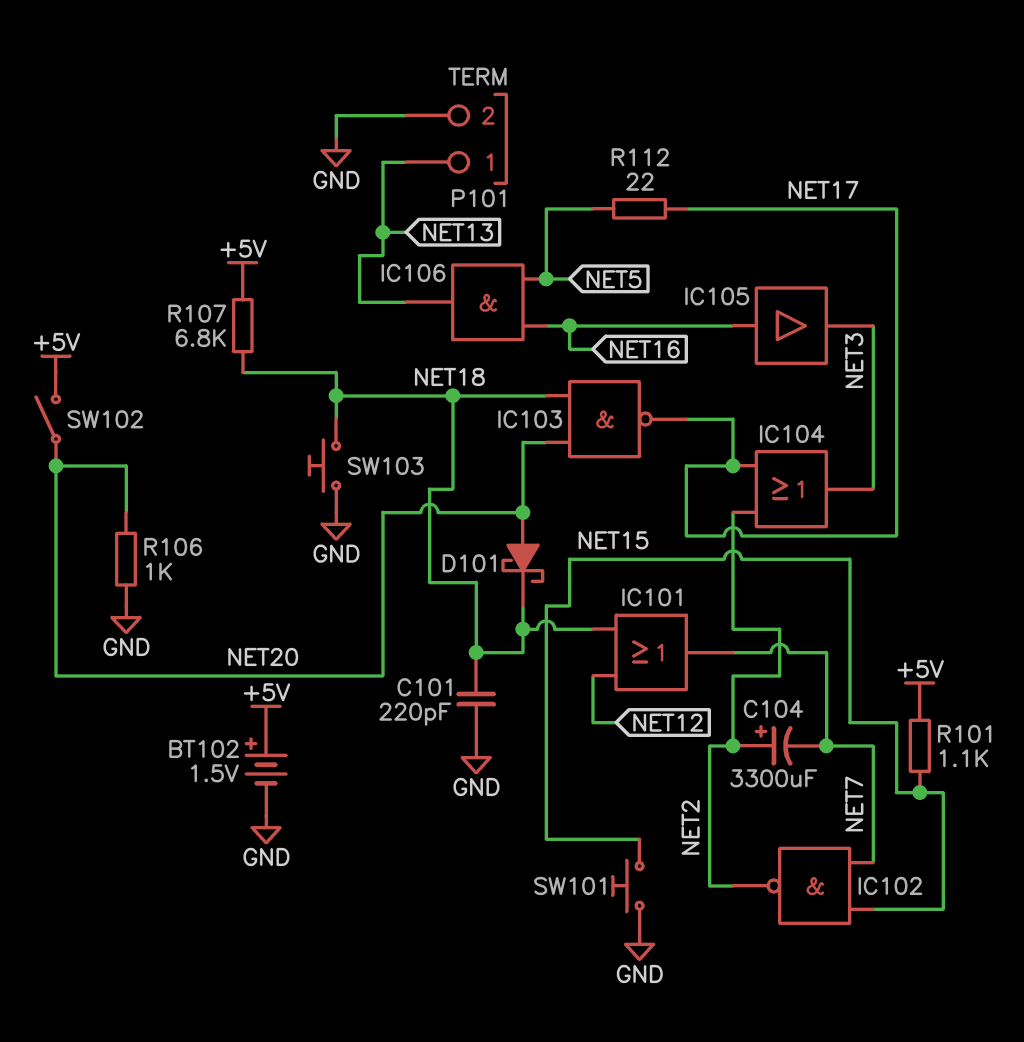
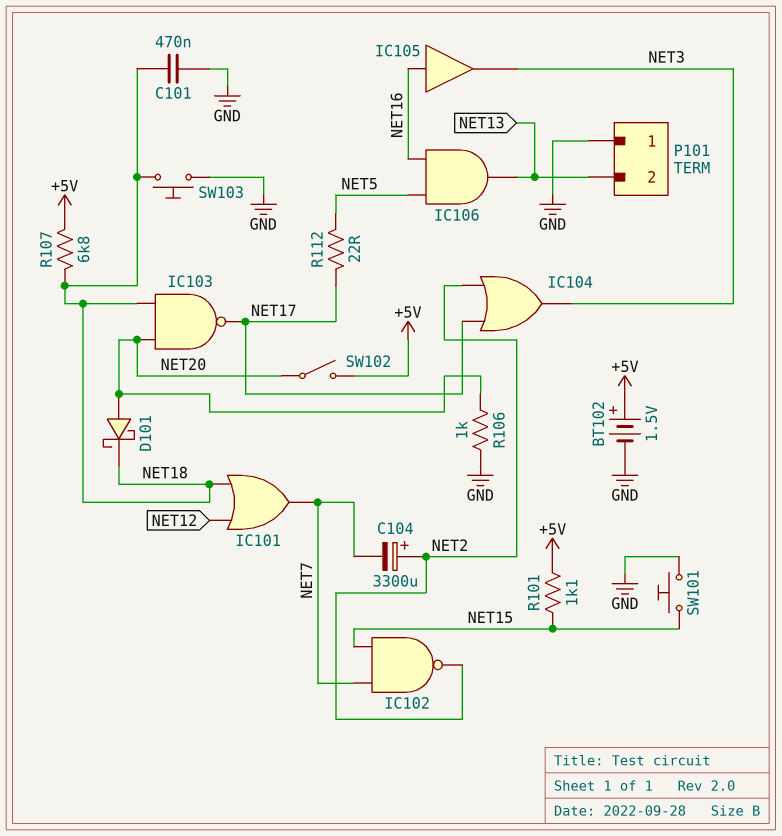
C101: 220pF (GND, NET18) -> 470nF (GND, NET18)
P101 pin 1: NET13 -> GND
P101 pin 2: GND -> NET13

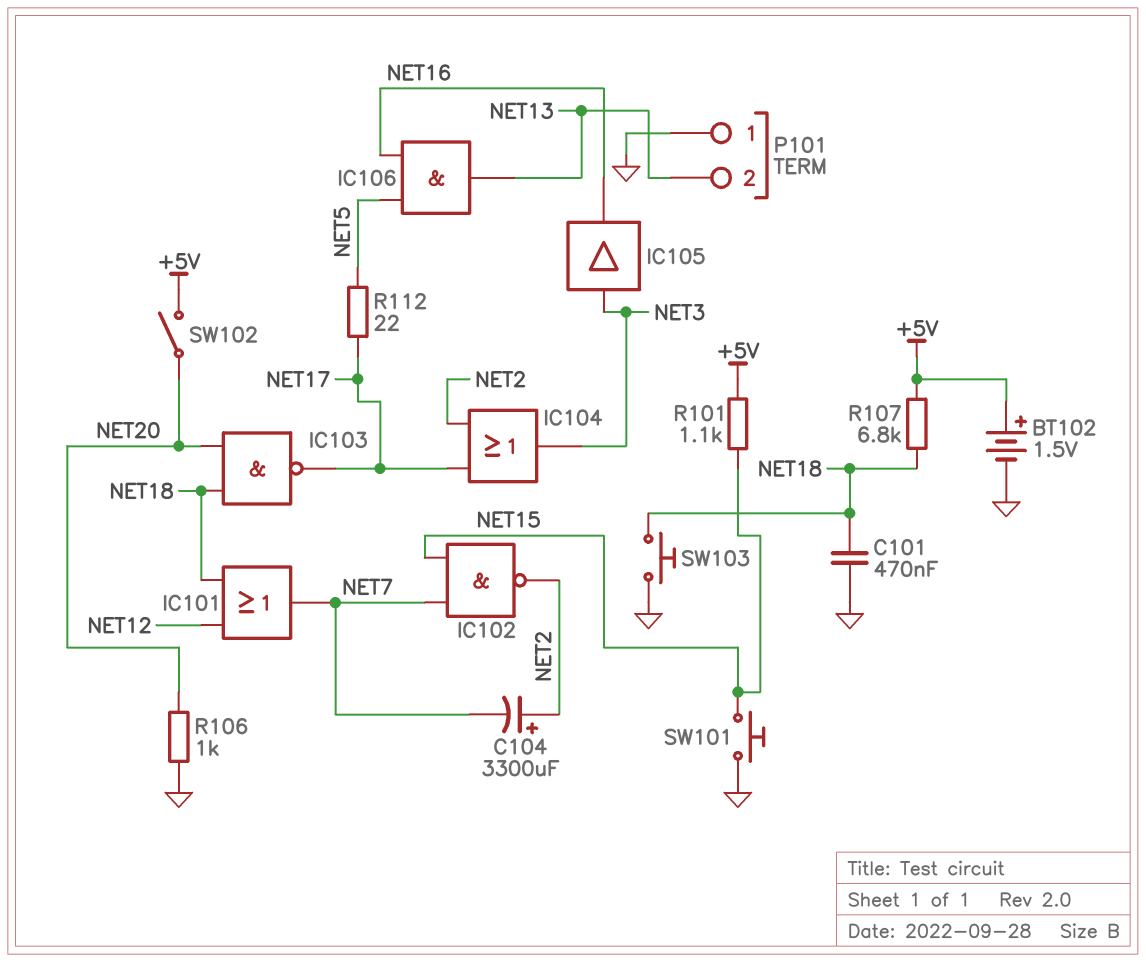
D101: schottky (A NET20, K NET18) -> none
IC105: buffer (in NET16, out NET3) -> buffer (in NET3, out NET16)

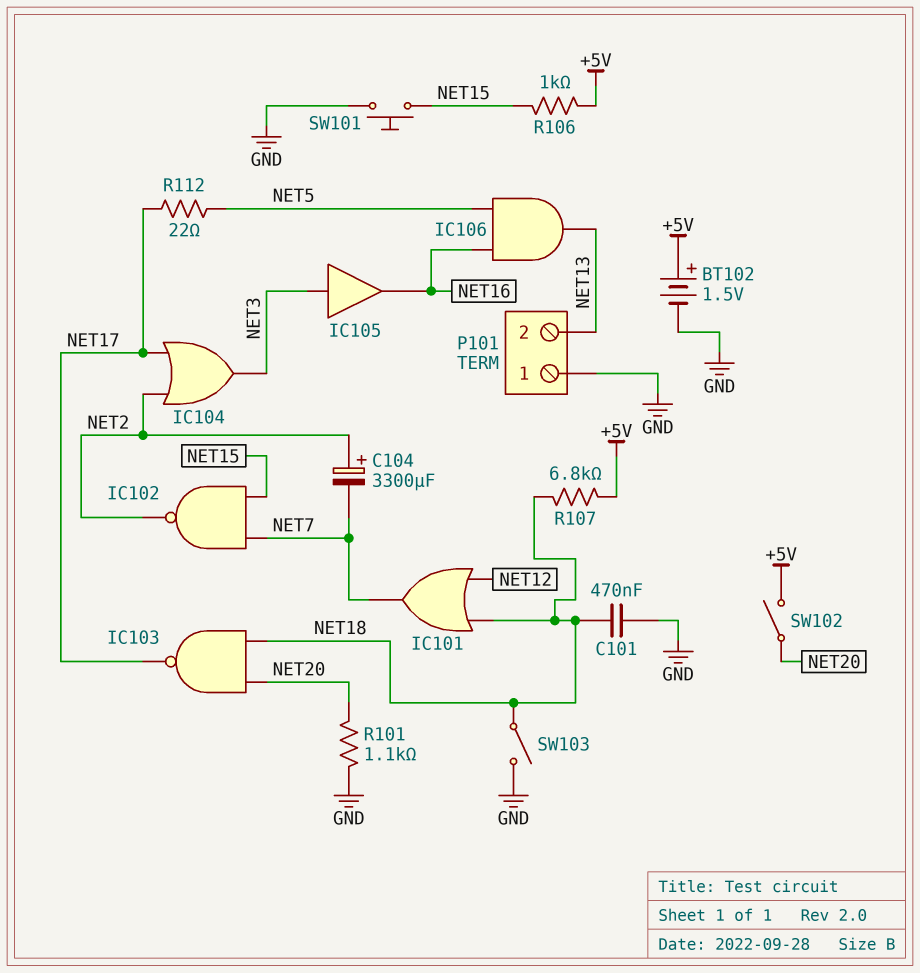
R101: 1.1k (+5V, NET15) -> 1.1k (GND, NET20)
R106: 1k (GND, NET20) -> 1k (+5V, NET15)
SW103: button (GND, NET18) -> switch (GND, NET18)

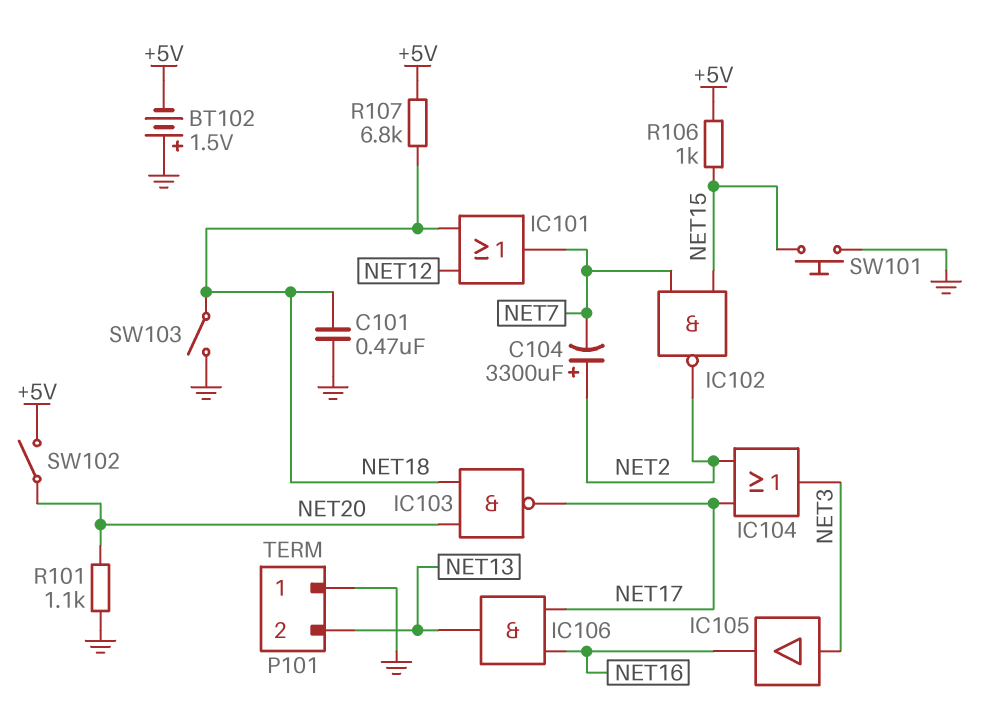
BT102: 1.5V (plus +5V, minus GND) -> 1.5V (plus GND, minus +5V)
IC106: AND (in NET5, in NET16, out NET13) -> AND (in NET16, in NET17, out NET13)
R112: 22 (NET5, NET17) -> none

